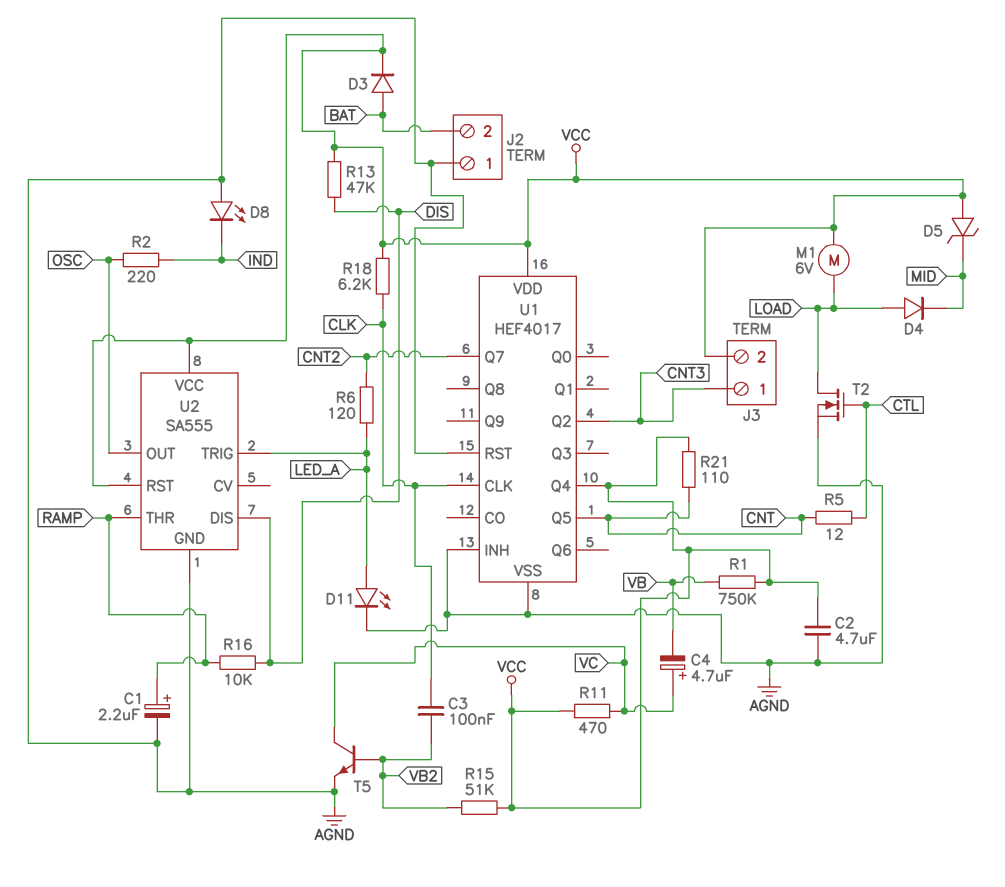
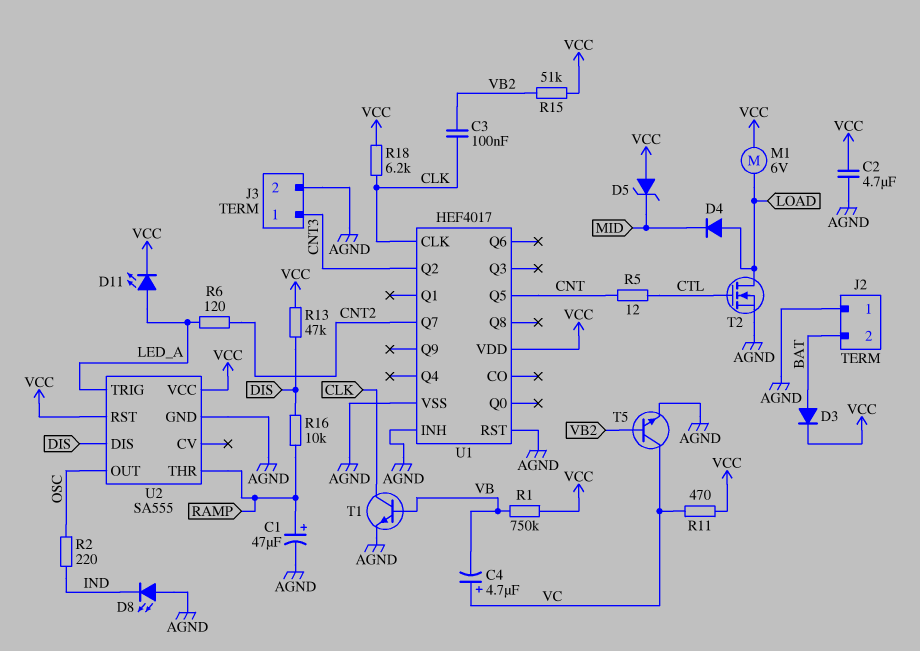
C1: 2.2uF (plus RAMP, minus AGND) -> 47uF (plus RAMP, minus AGND)
D11: LED (A LED_A, K AGND) -> LED (A LED_A, K VCC)
J3 pin 2: VCC -> AGND
R21: 110 (CNT, VCC) -> none
T1: none -> NPN (B VB, C CLK, E AGND)
U1 pin Q4: VCC -> none

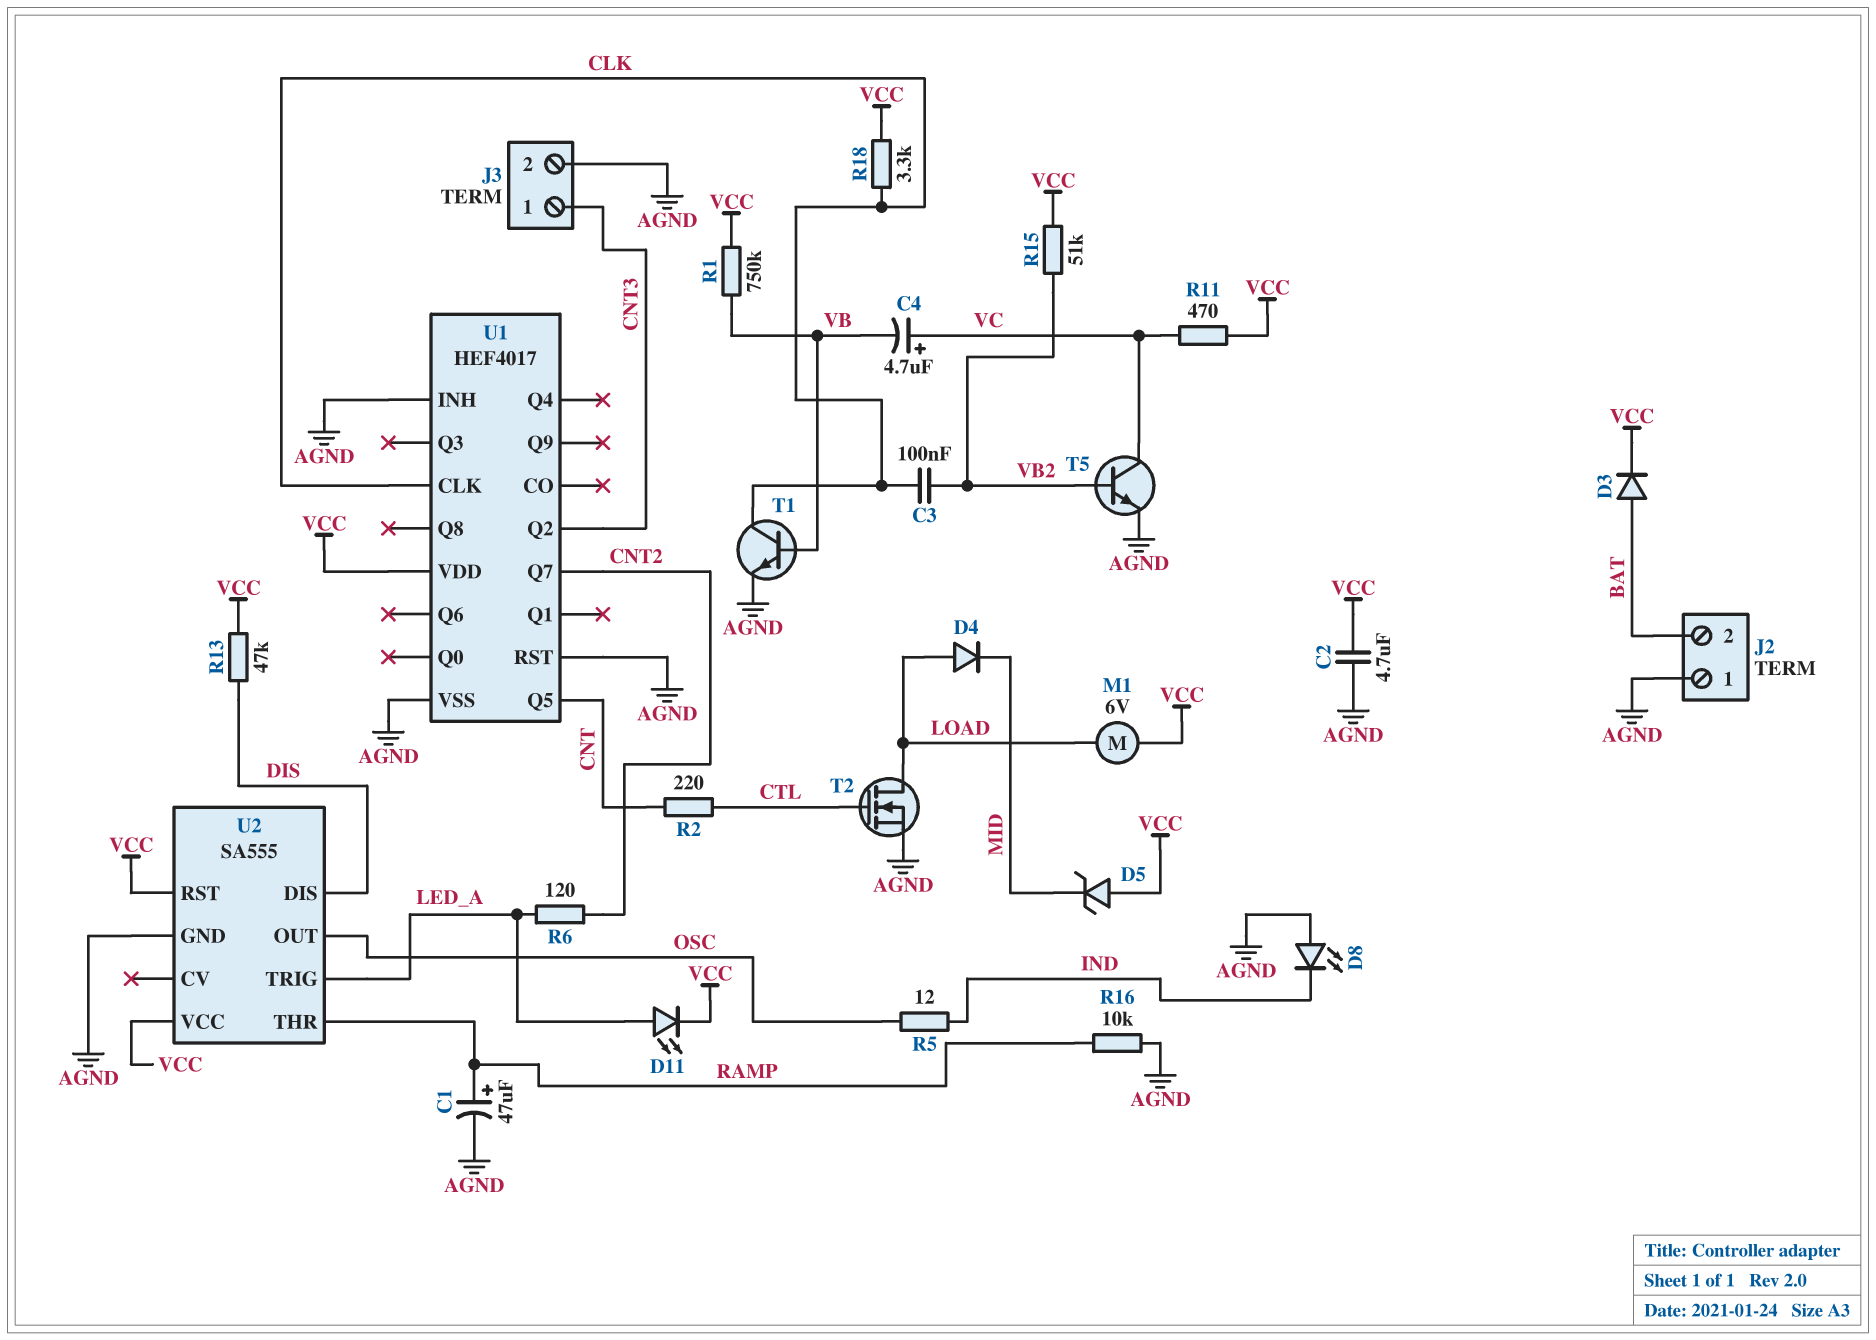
R2: 220 (IND, OSC) -> 220 (CNT, CTL)
R5: 12 (CNT, CTL) -> 12 (IND, OSC)
R16: 10k (DIS, RAMP) -> 10k (AGND, RAMP)
R18: 6.2k (CLK, VCC) -> 3.3k (CLK, VCC)

